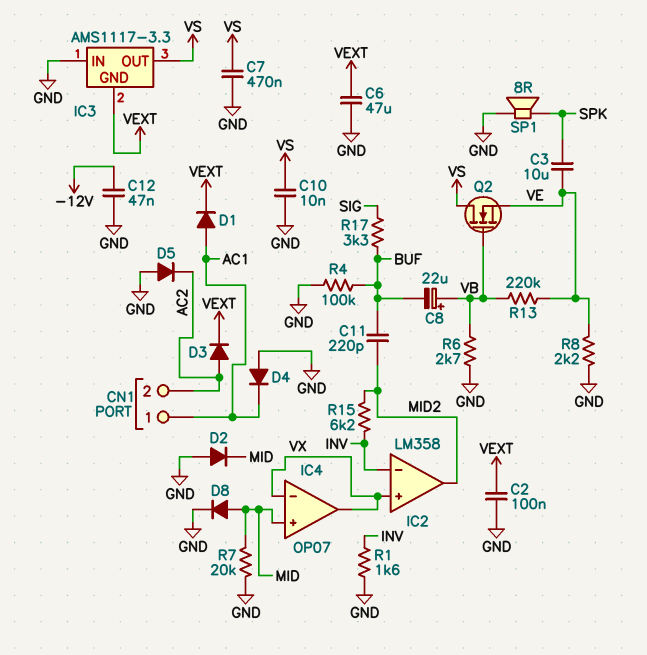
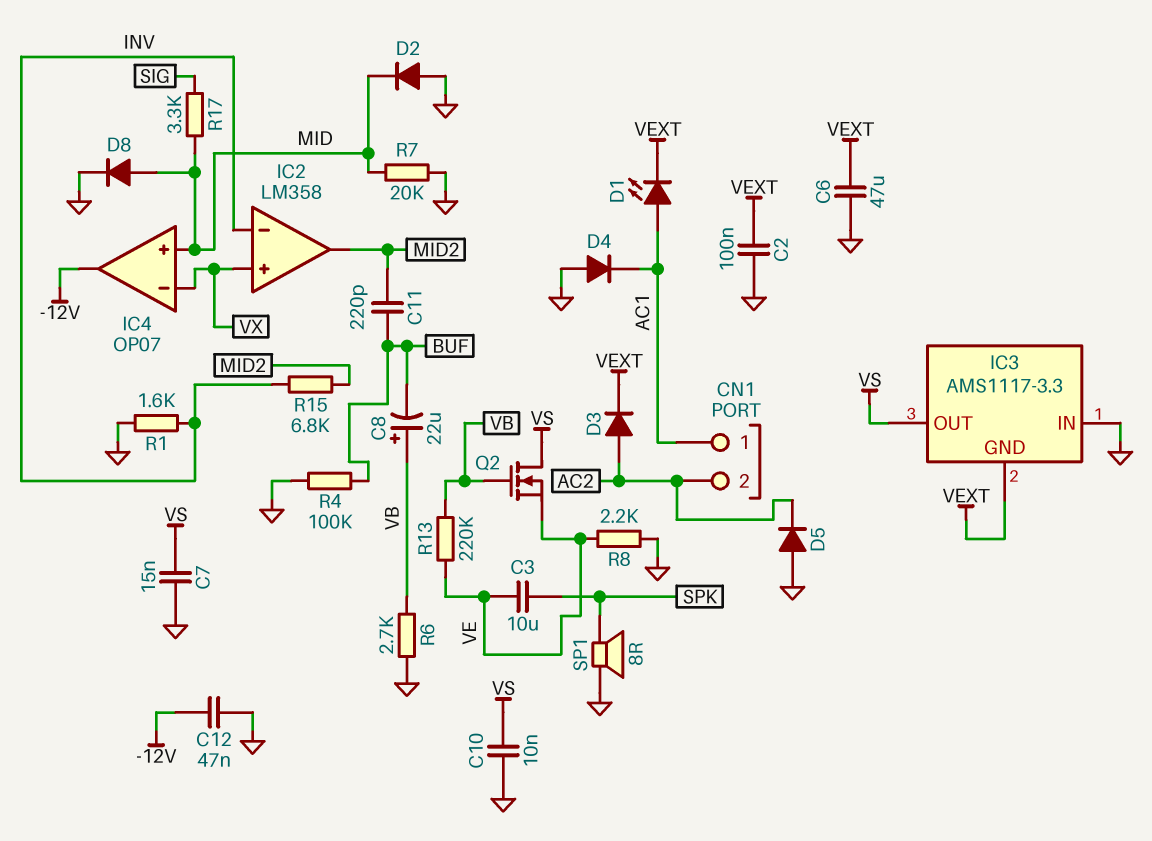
C7: 470nF (GND, VS) -> 15nF (GND, VS)
D1: diode (A AC1, K VEXT) -> LED (A AC1, K VEXT)
IC4 pin out: VX -> -12V
R15: 6.2k (INV, MID2) -> 6.8k (INV, MID2)
R17: 3.3k (BUF, SIG) -> 3.3k (MID, SIG)

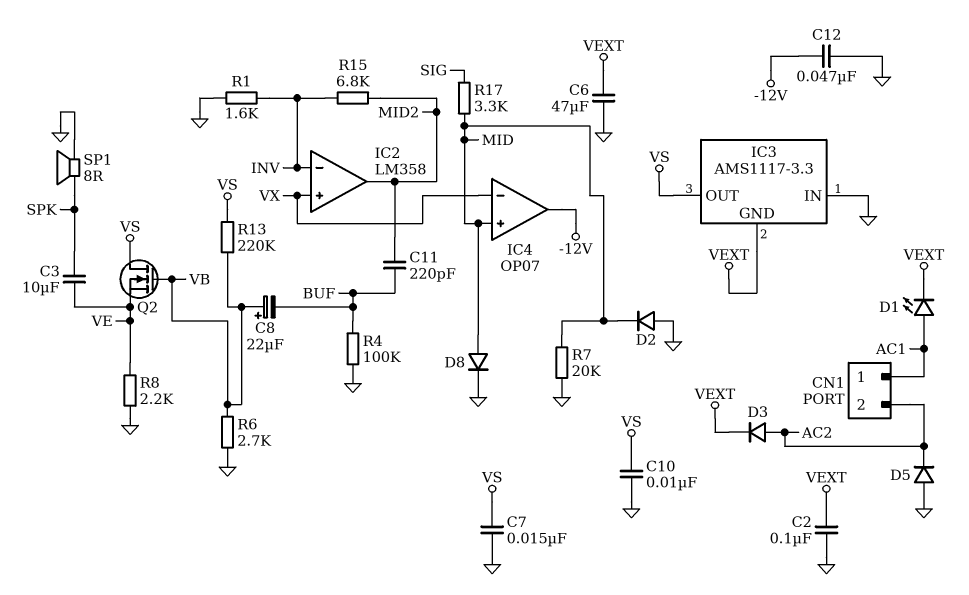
D4: diode (A GND, K AC1) -> none
R13: 220k (VB, VE) -> 220k (VB, VS)

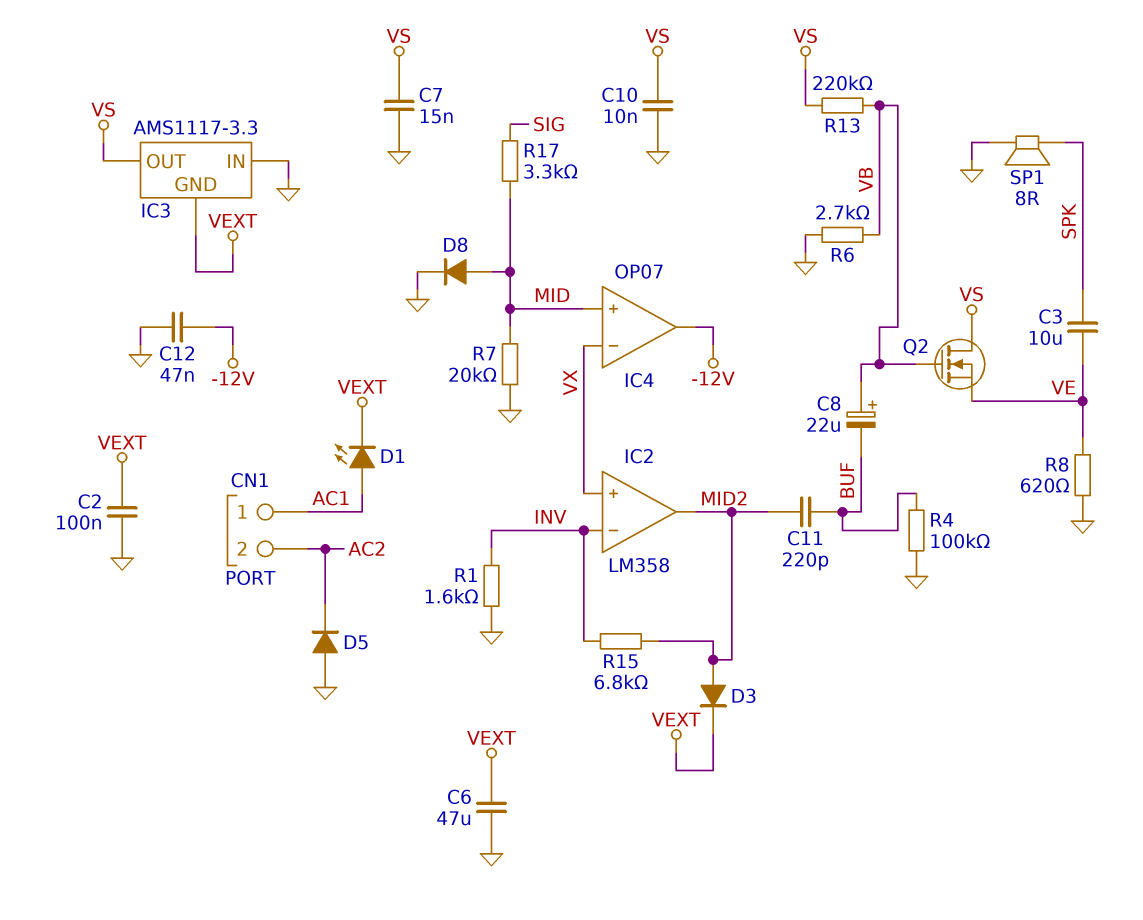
D2: diode (A GND, K MID) -> none
D3: diode (A AC2, K VEXT) -> diode (A MID2, K VEXT)
R8: 2.2k (GND, VE) -> 620 (GND, VE)

